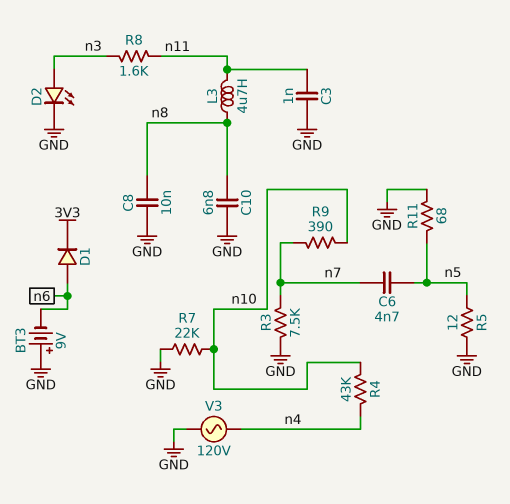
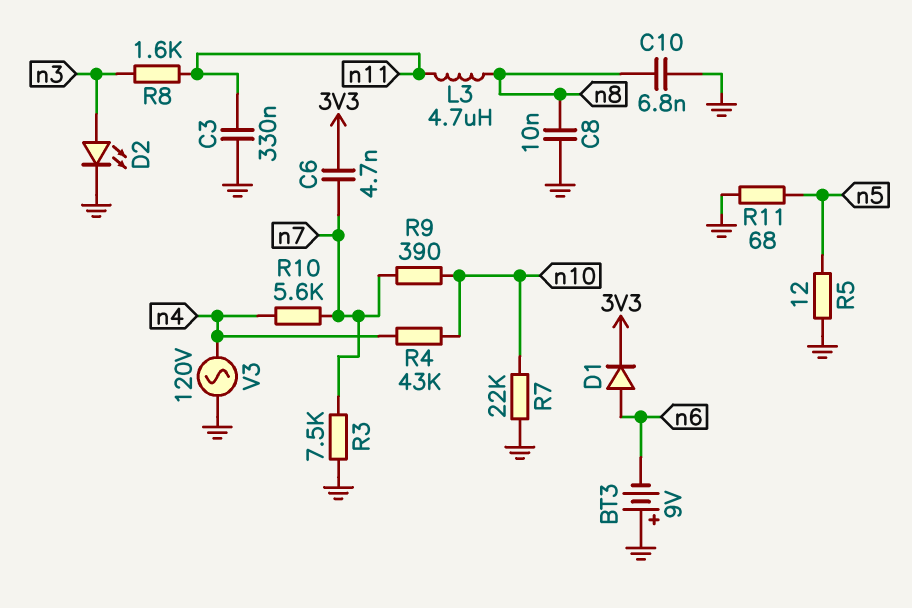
C3: 1nF (GND, n11) -> 330nF (GND, n11)
C6: 4.7nF (n5, n7) -> 4.7nF (3V3, n7)
R10: none -> 5.6k (n4, n7)

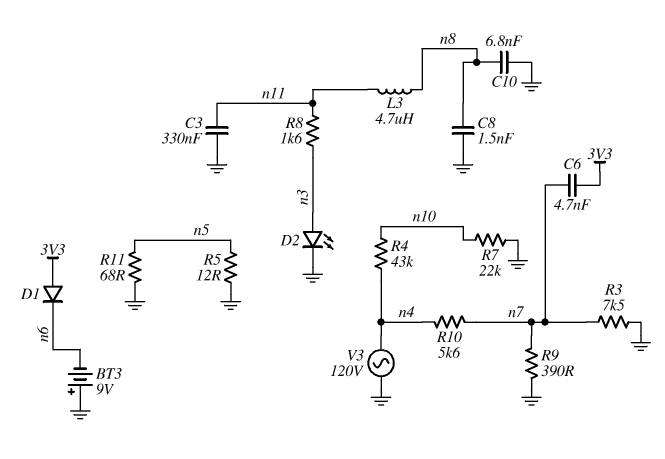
C8: 10nF (GND, n8) -> 1.5nF (GND, n8)
D1: diode (A n6, K 3V3) -> diode (A 3V3, K n6)
R9: 390 (n7, n10) -> 390 (GND, n7)

